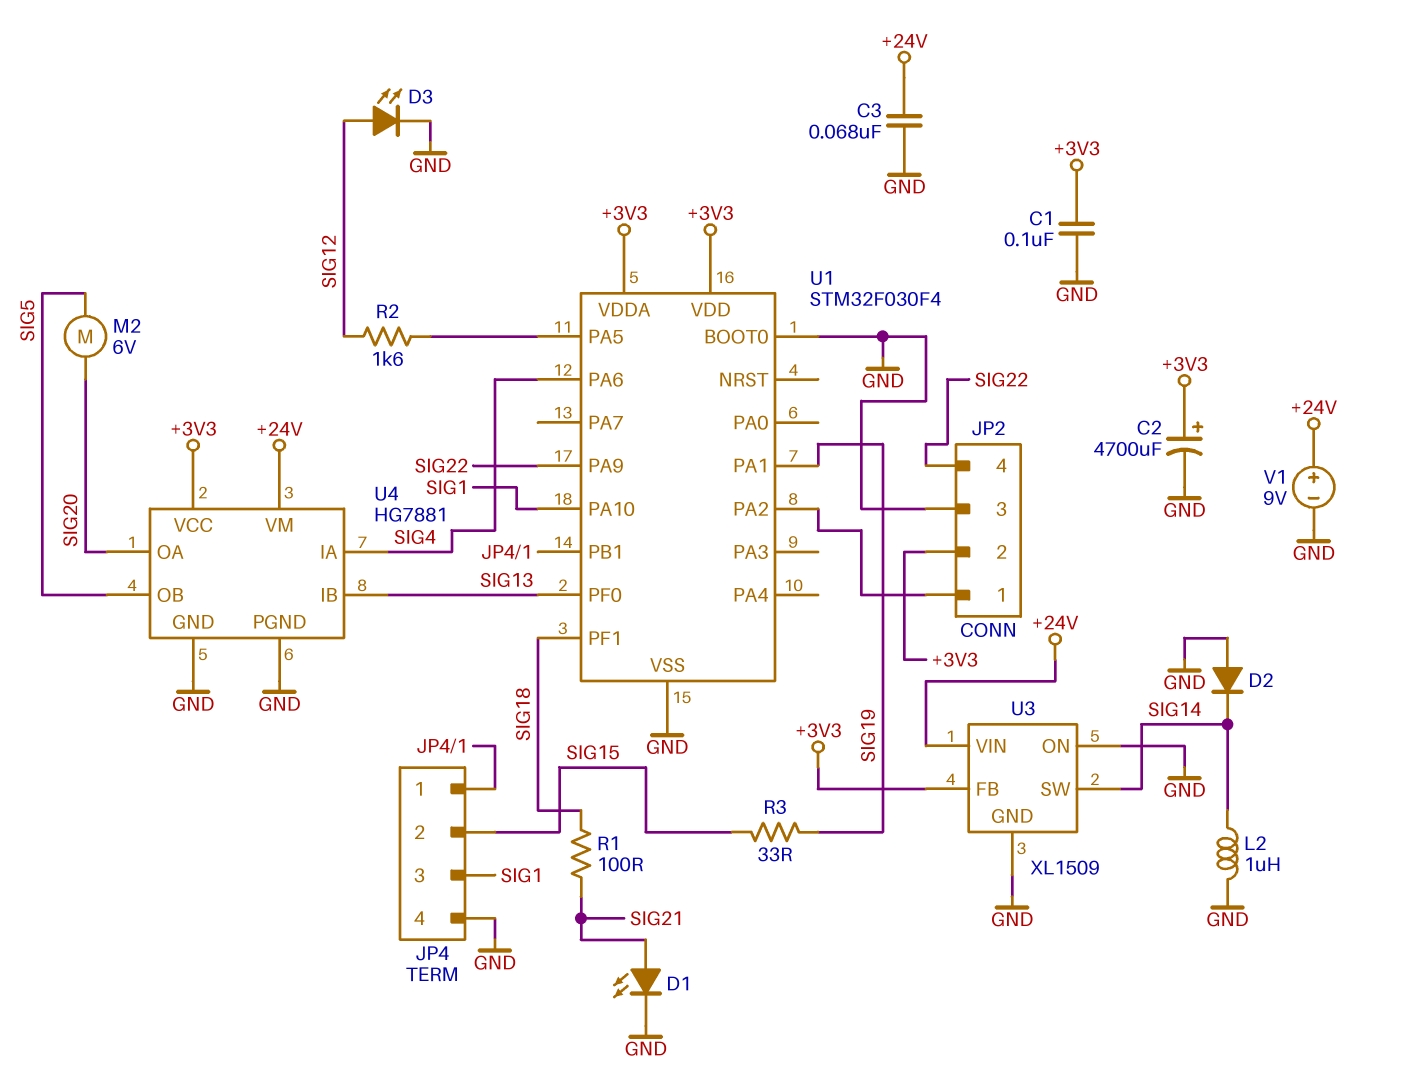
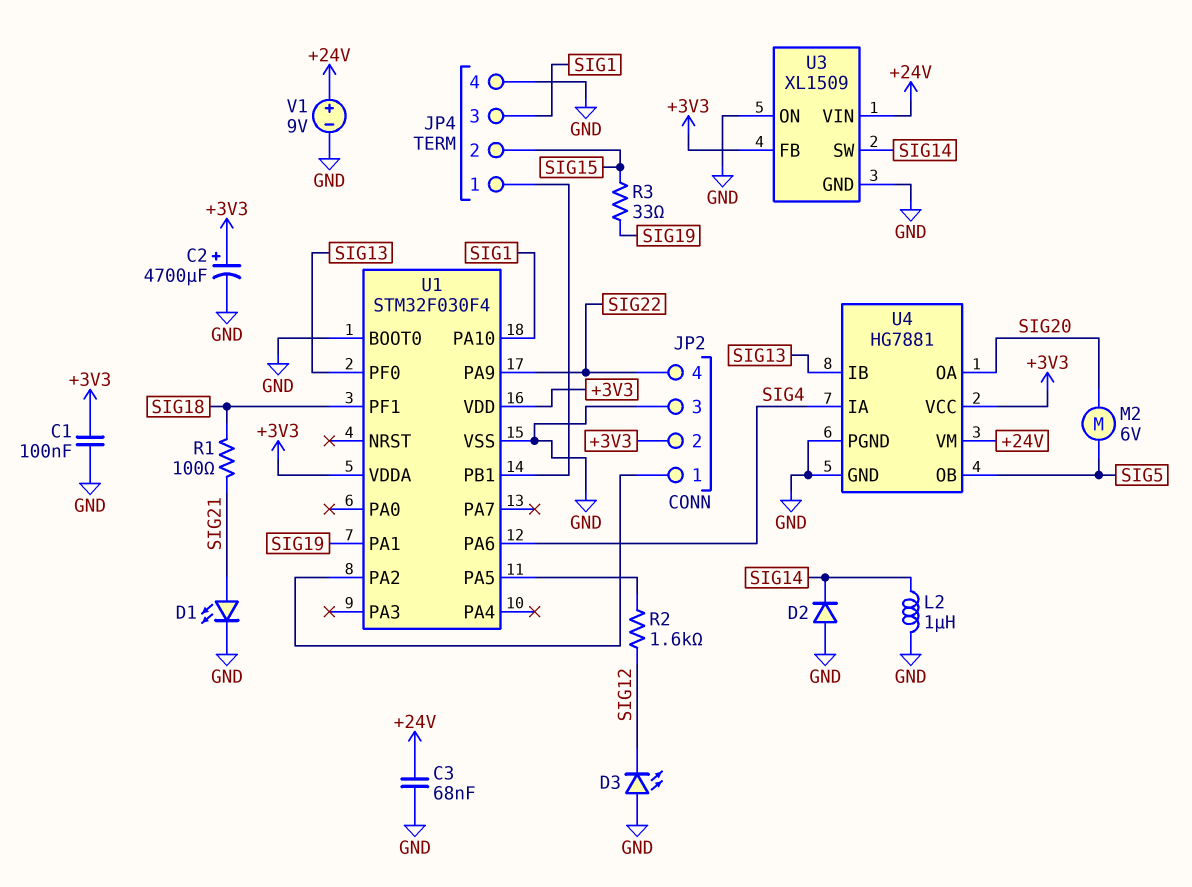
D3: LED (A SIG12, K GND) -> LED (A GND, K SIG12)

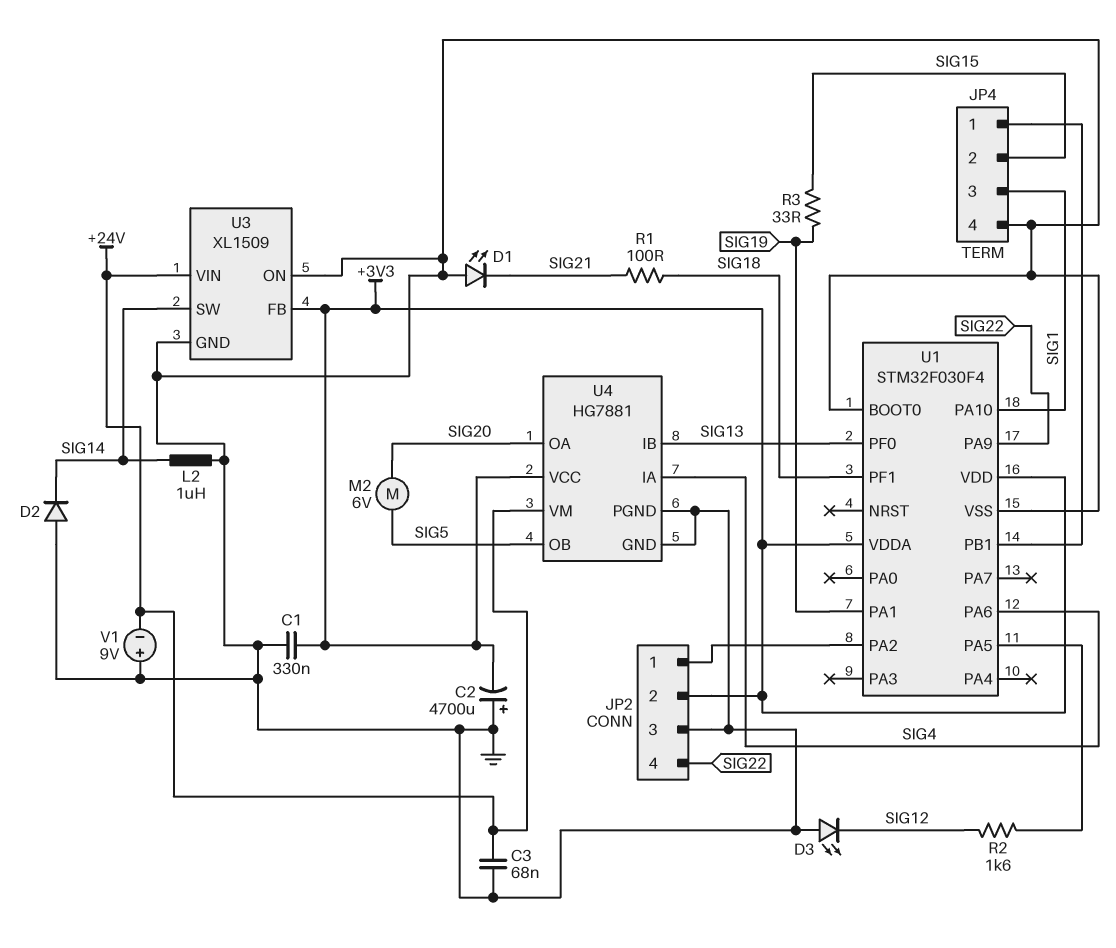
C1: 100nF (+3V3, GND) -> 330nF (+3V3, GND)
C2: 4700uF (plus +3V3, minus GND) -> 4700uF (plus GND, minus +3V3)
D1: LED (A SIG21, K GND) -> LED (A GND, K SIG21)
V1: 9V (plus +24V, minus GND) -> 9V (plus GND, minus +24V)

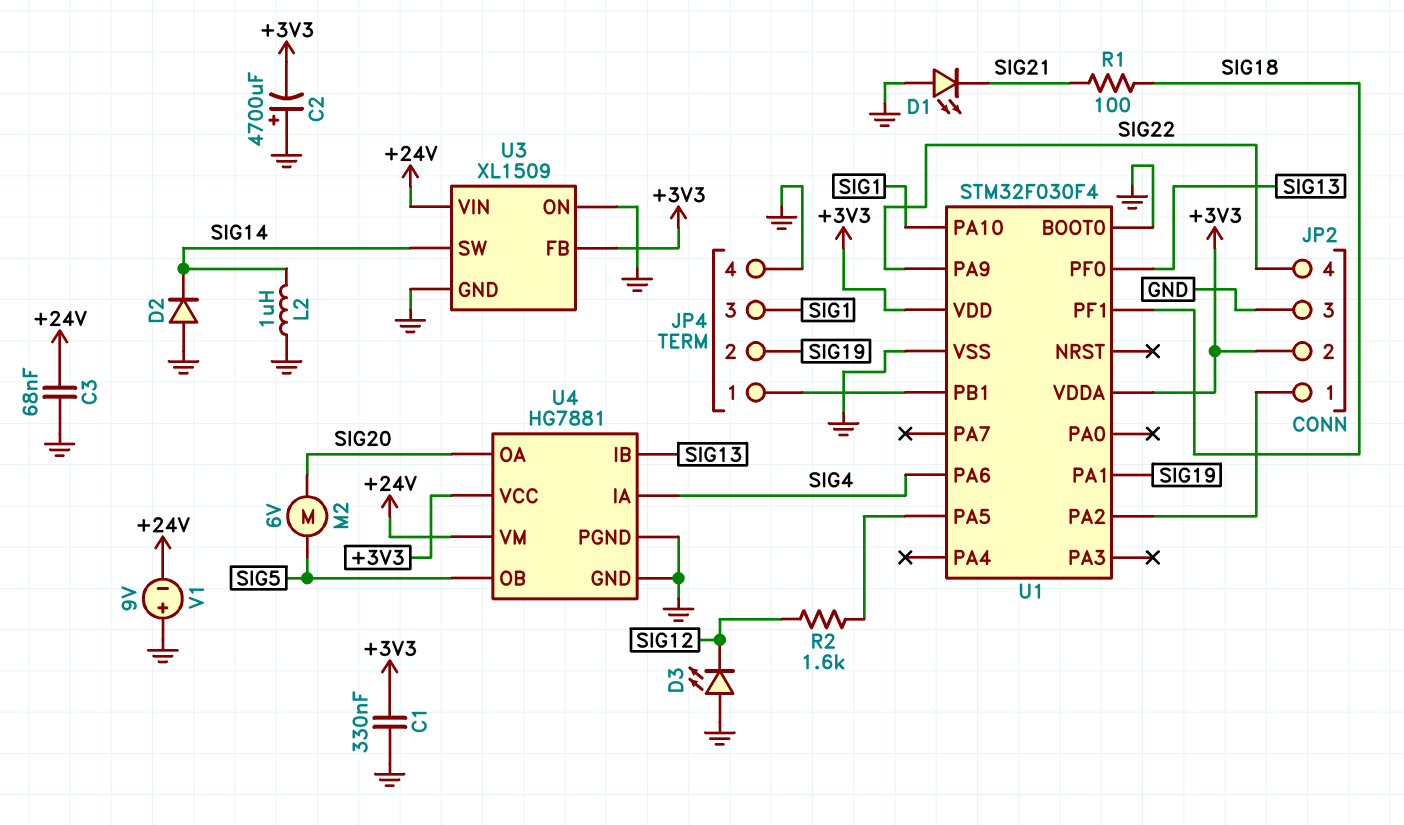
JP4 pin 2: SIG15 -> SIG19
R3: 33 (SIG15, SIG19) -> none

